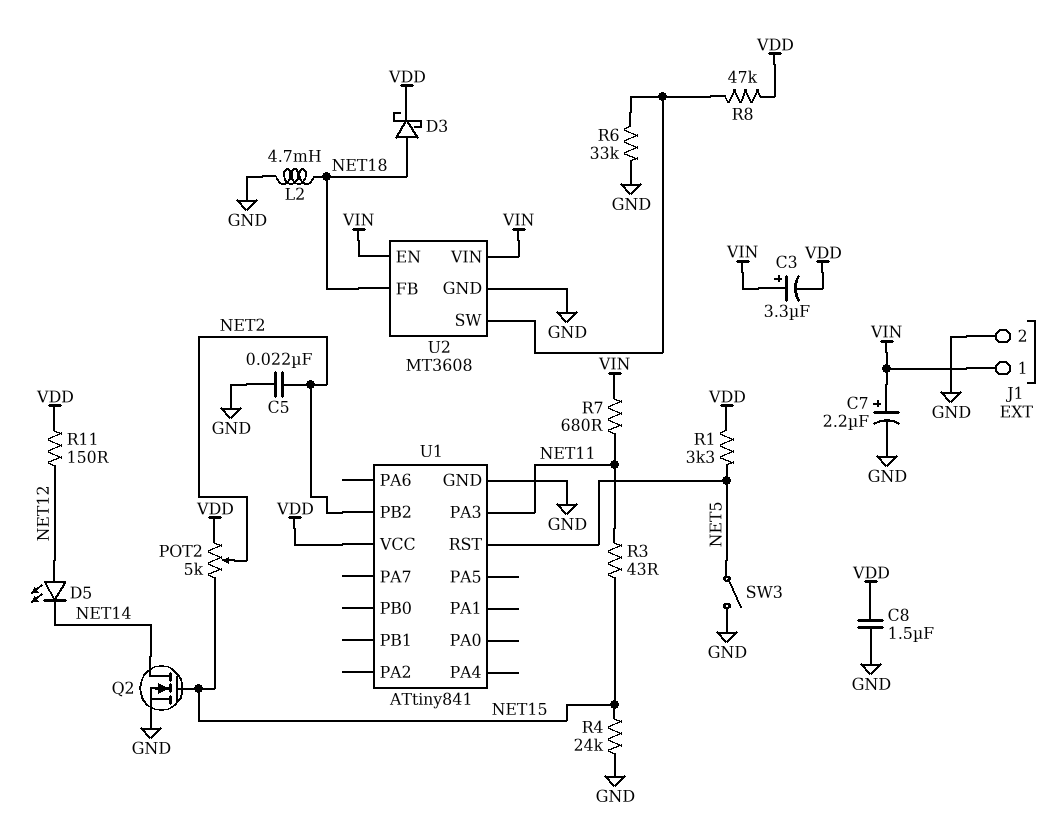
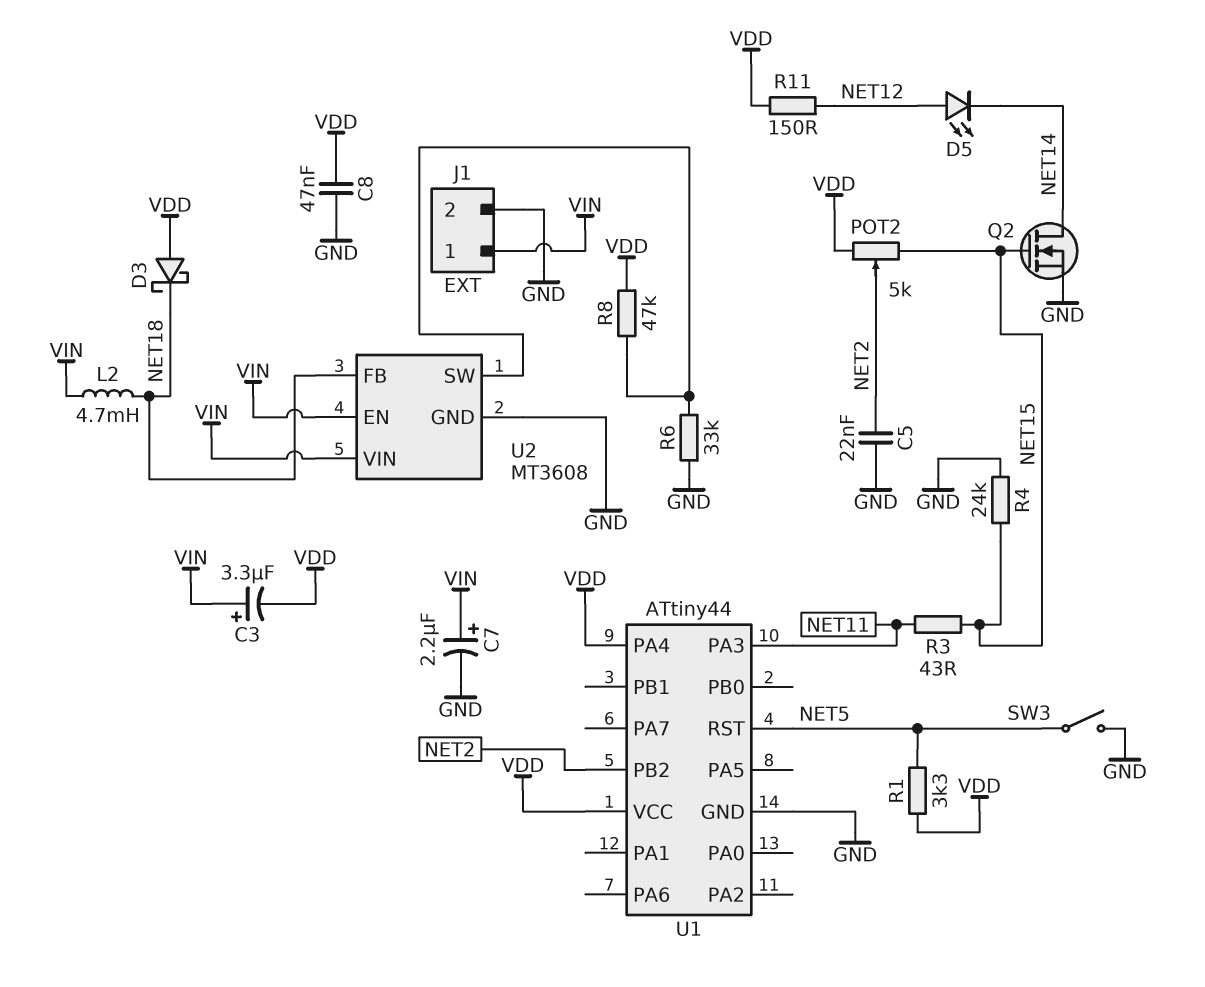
C8: 1.5uF (GND, VDD) -> 47nF (GND, VDD)
D3: schottky (A NET18, K VDD) -> schottky (A VDD, K NET18)
L2: 4.7mH (GND, NET18) -> 4.7mH (NET18, VIN)
R7: 680 (NET11, VIN) -> none
U1: ATtiny841 -> ATtiny44
U1 pin PA4: none -> VDD

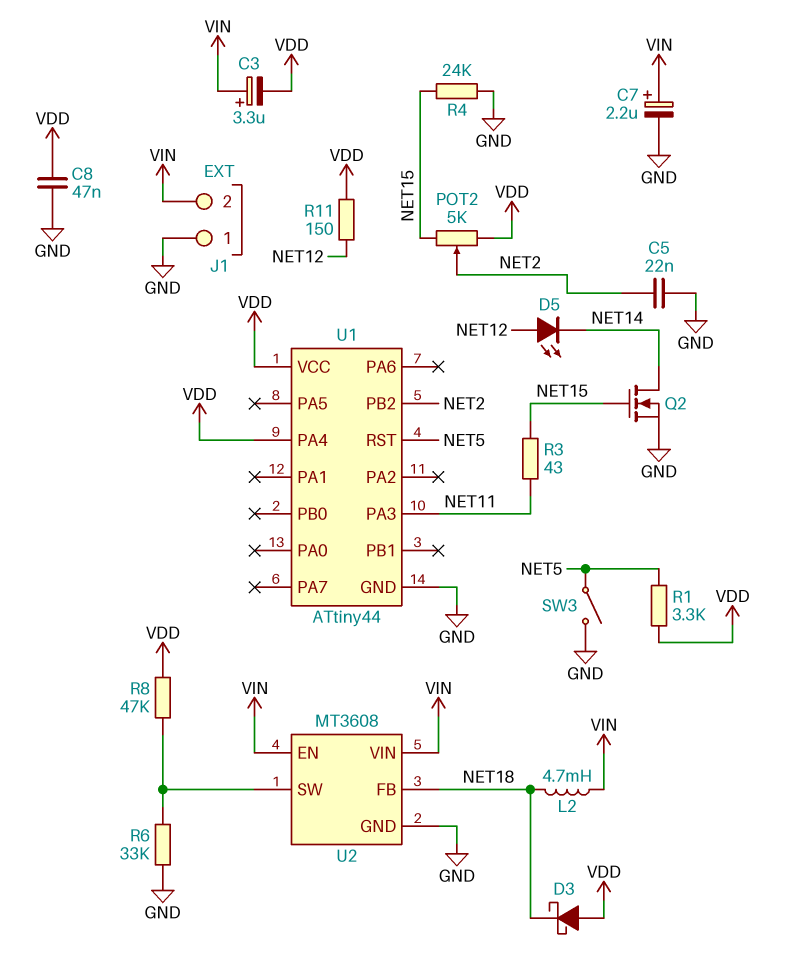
J1 pin 1: VIN -> GND
J1 pin 2: GND -> VIN

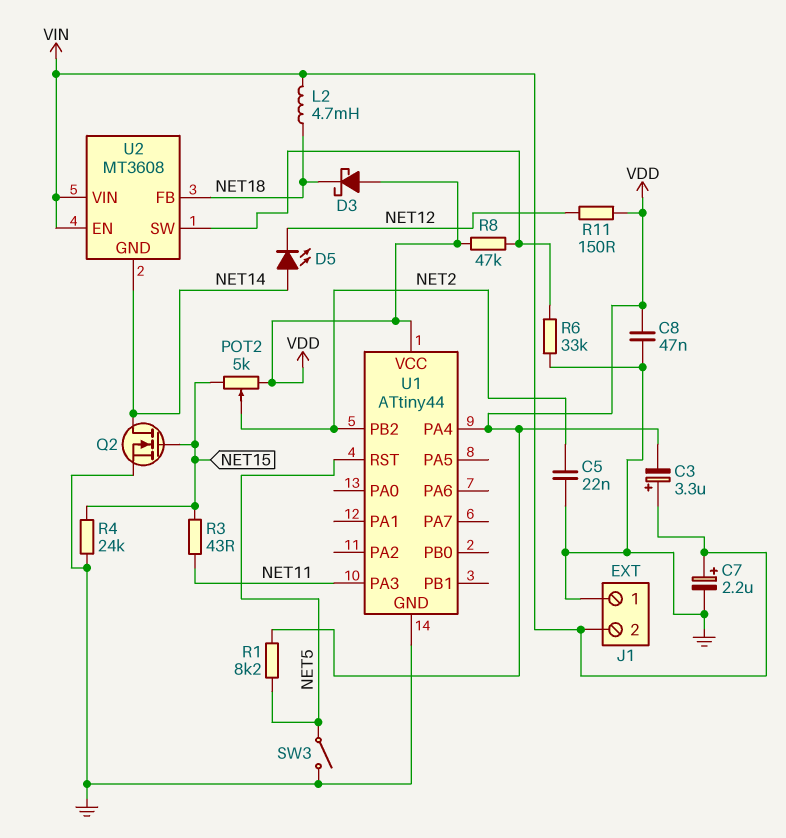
D5: LED (A NET12, K NET14) -> LED (A NET14, K NET12)
R1: 3.3k (NET5, VDD) -> 8.2k (NET5, VDD)
U2 pin GND: GND -> NET14

